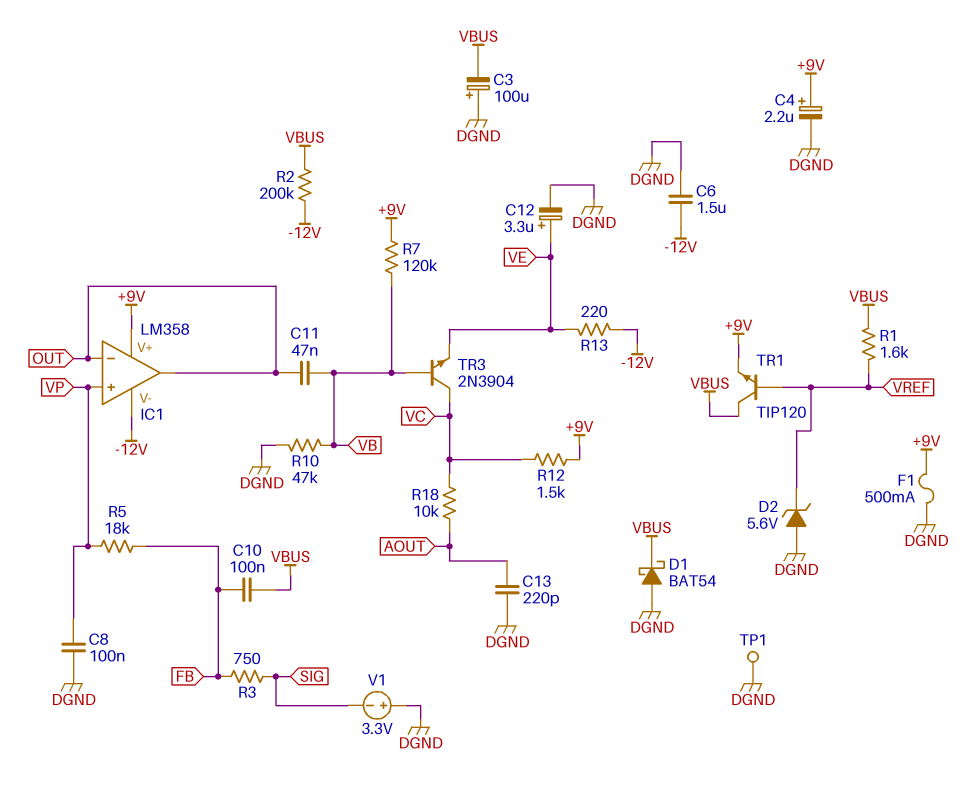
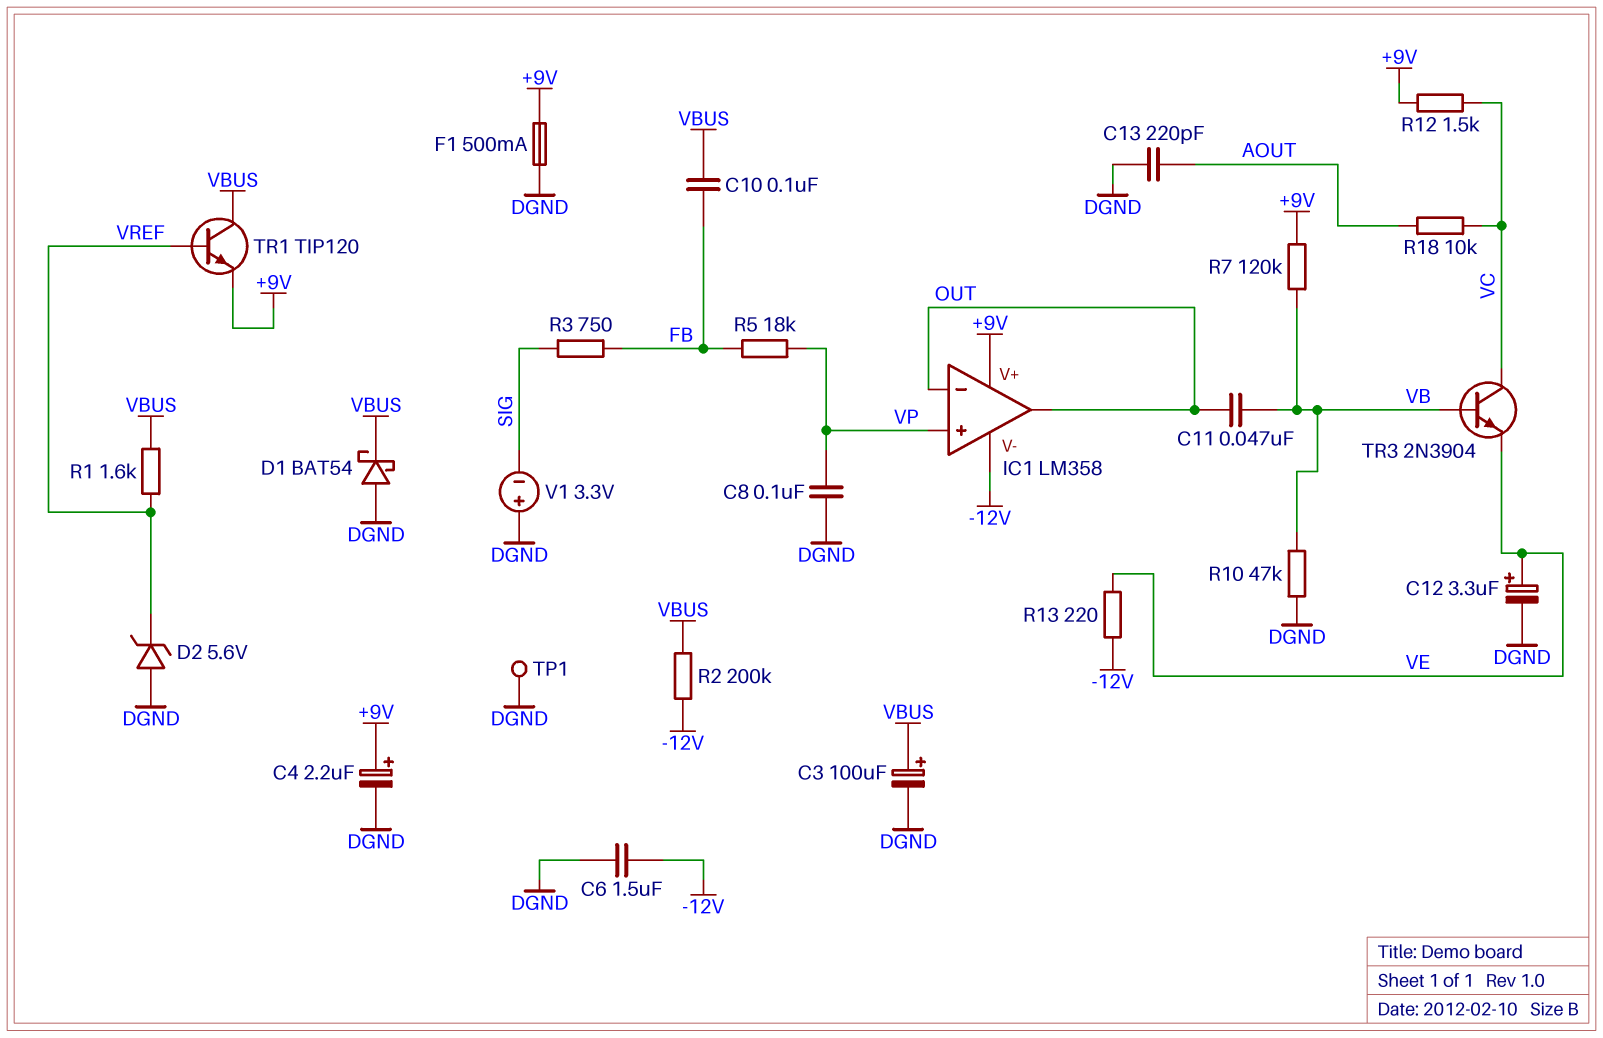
C3: 100uF (plus DGND, minus VBUS) -> 100uF (plus VBUS, minus DGND)

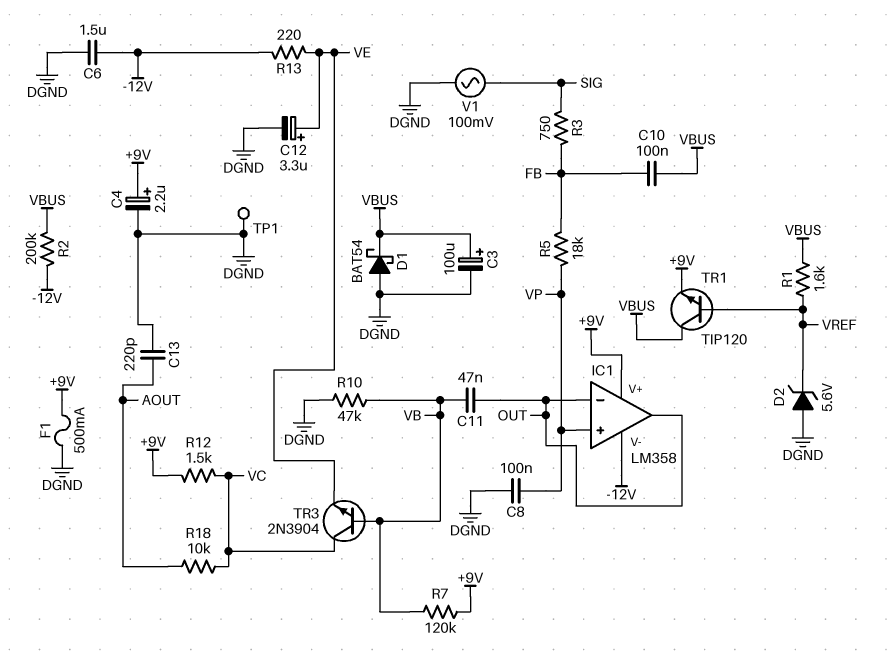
V1: 3.3V (plus DGND, minus SIG) -> AC 100mV (DGND, SIG)

